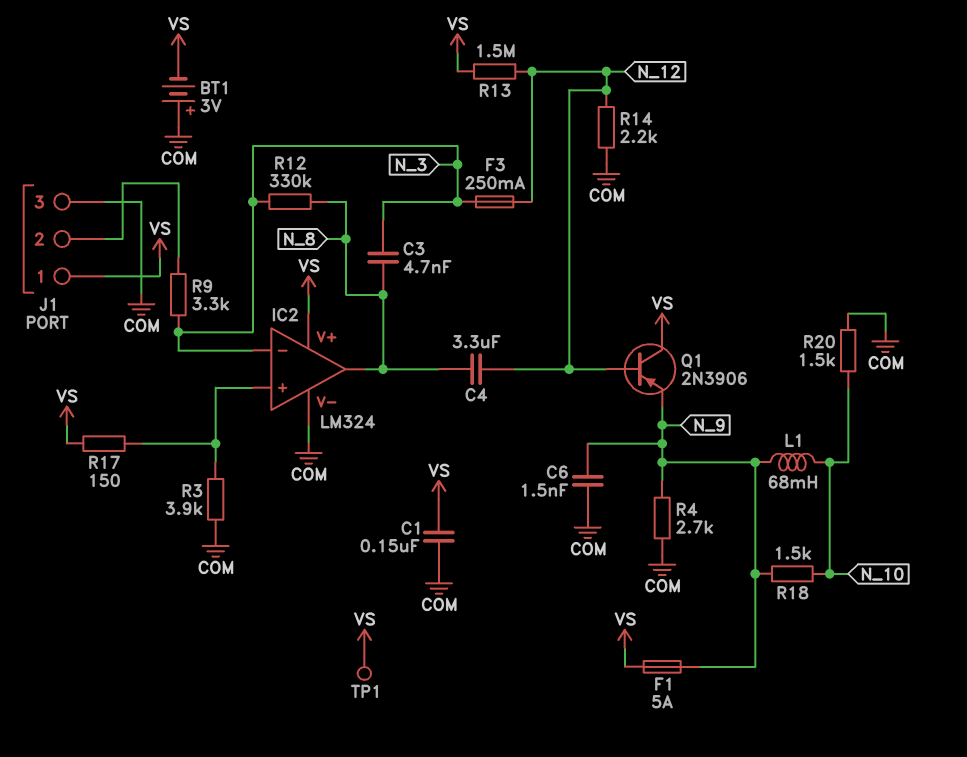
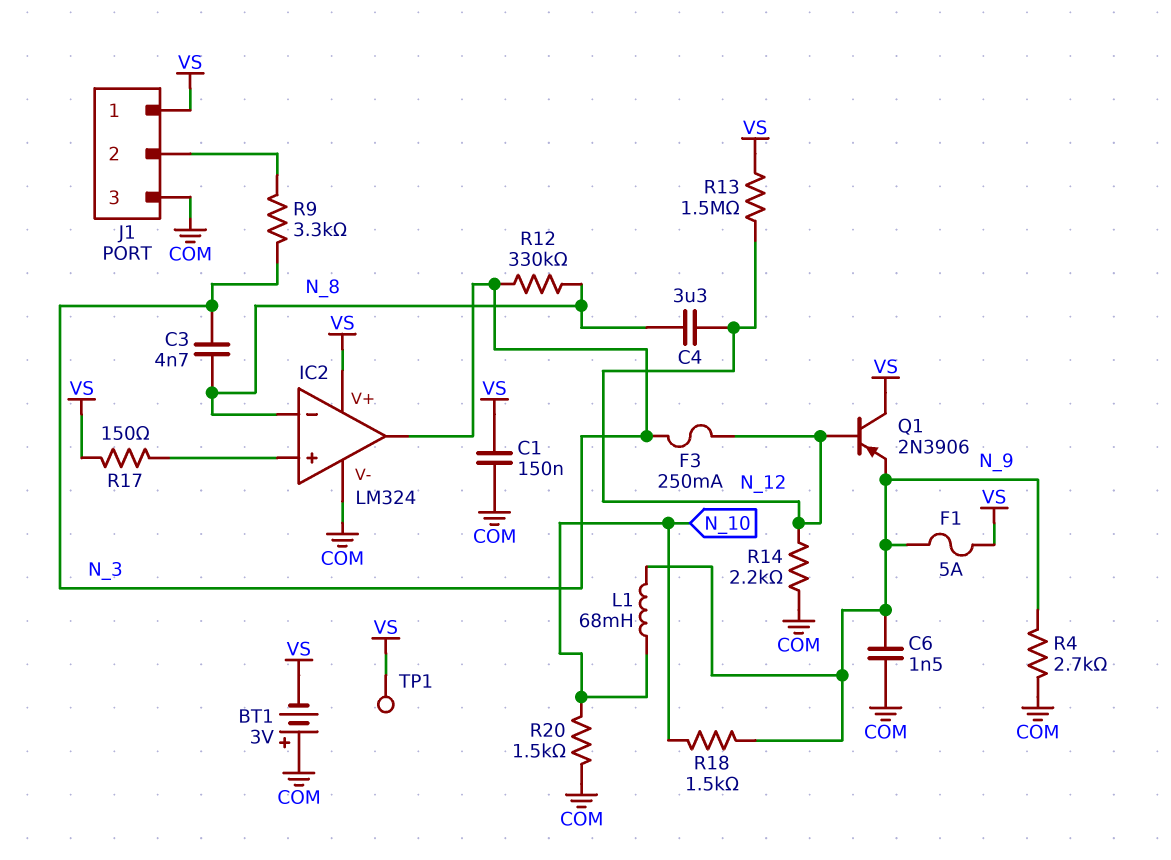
IC2 pin in-: N_3 -> N_8
IC2 pin out: N_8 -> N_3
R3: 3.9k (COM, IC2/in+) -> none

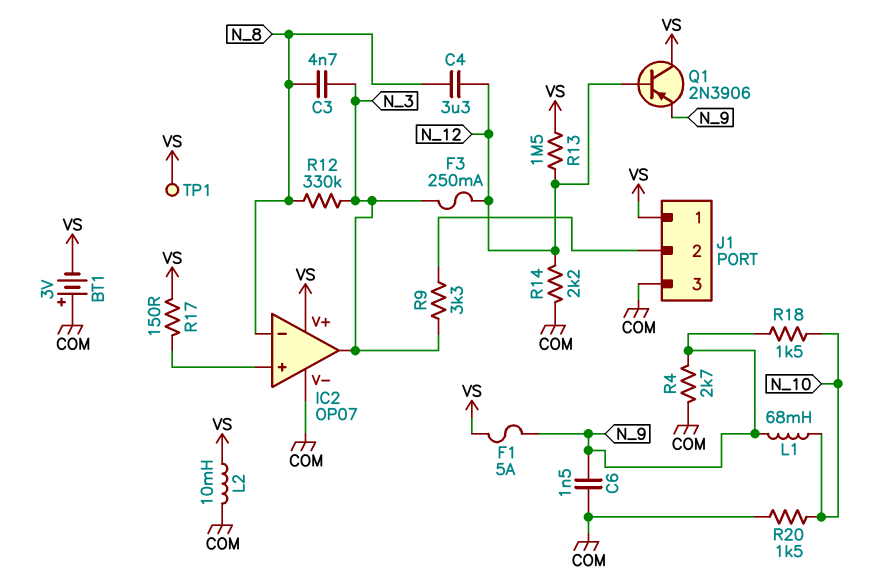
C1: 150nF (COM, VS) -> none
IC2: LM324 -> OP07
L2: none -> 10mH (COM, VS)

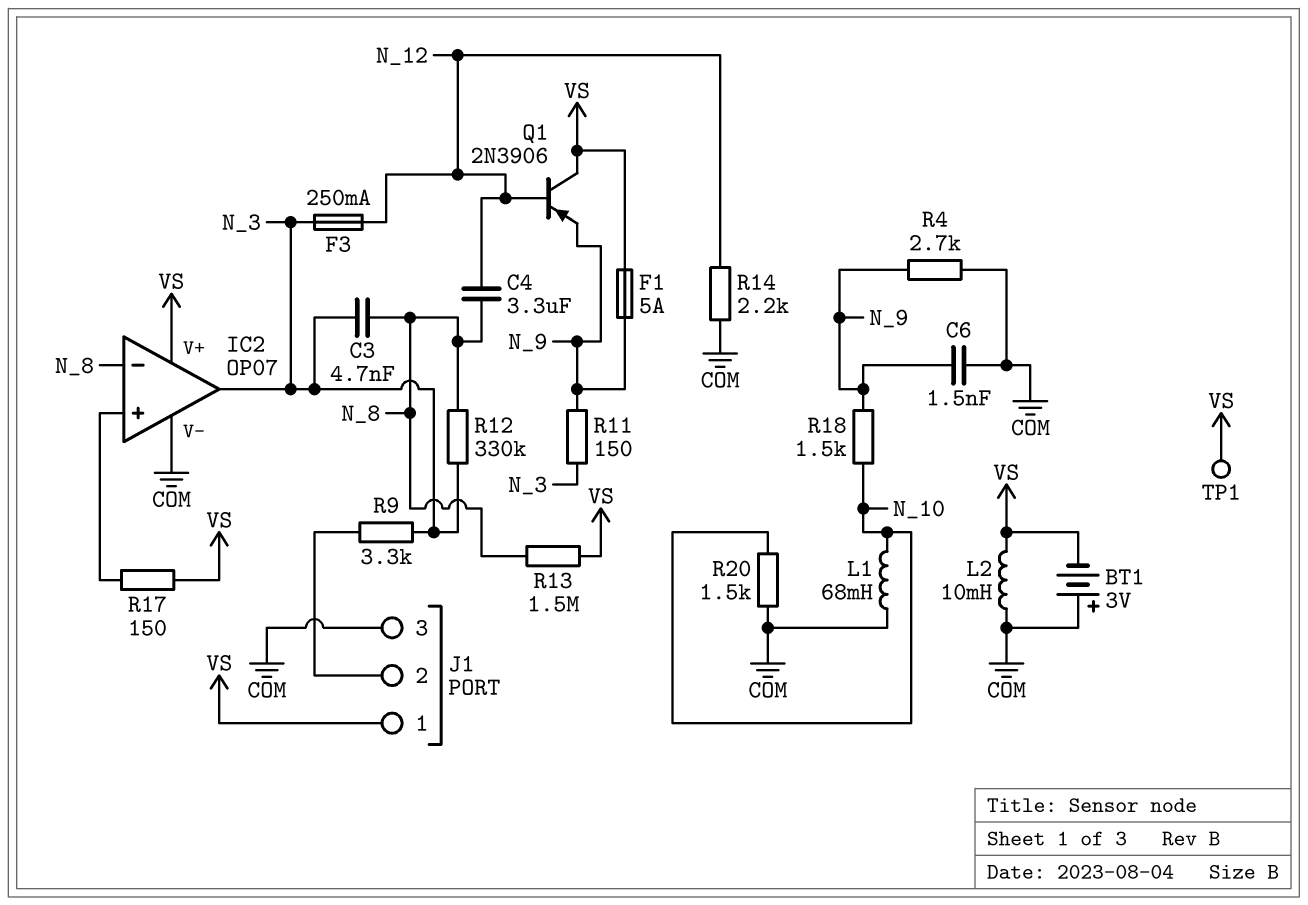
L1: 68mH (N_9, N_10) -> 68mH (COM, N_10)
R11: none -> 150 (N_3, N_9)
R13: 1.5M (N_12, VS) -> 1.5M (N_8, VS)

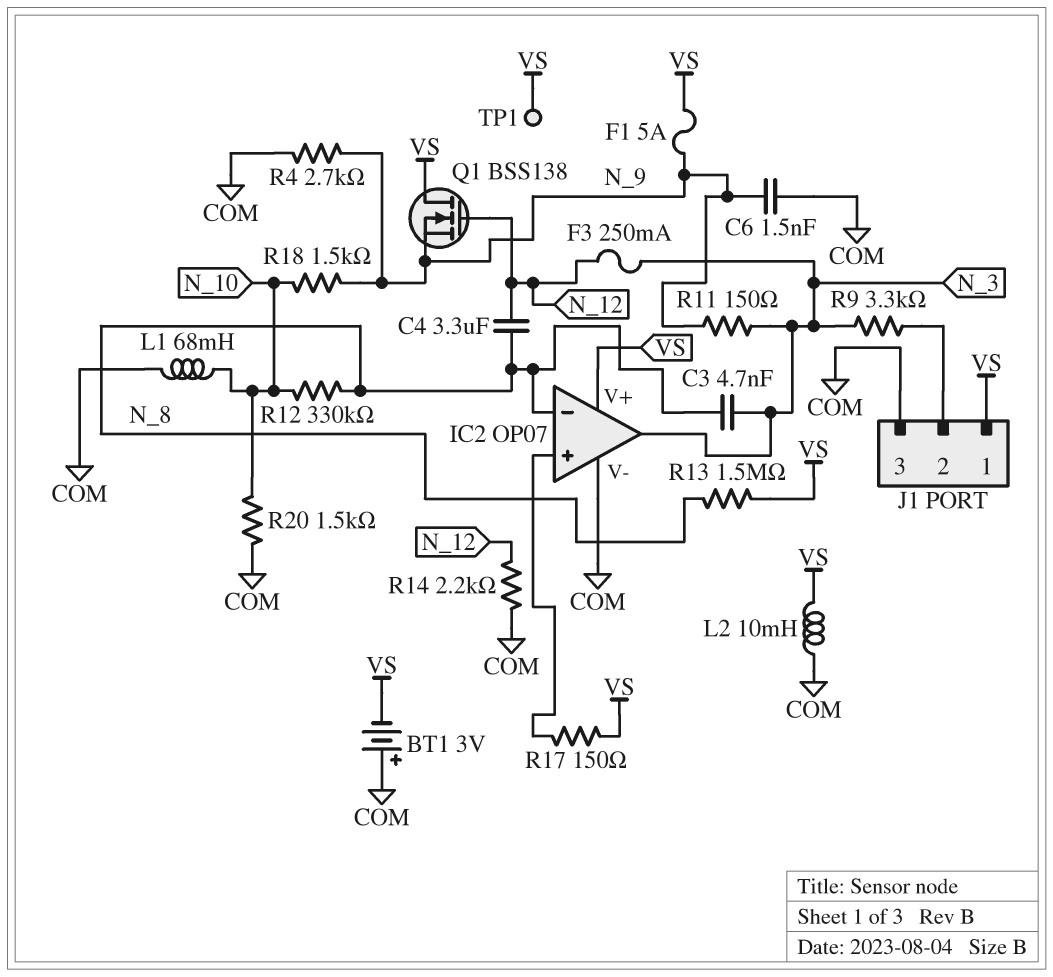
Q1: PNP 2N3906 (B N_12, C VS, E N_9) -> NMOS BSS138 (G N_12, D VS, S N_9)
R12: 330k (N_3, N_8) -> 330k (N_8, N_10)

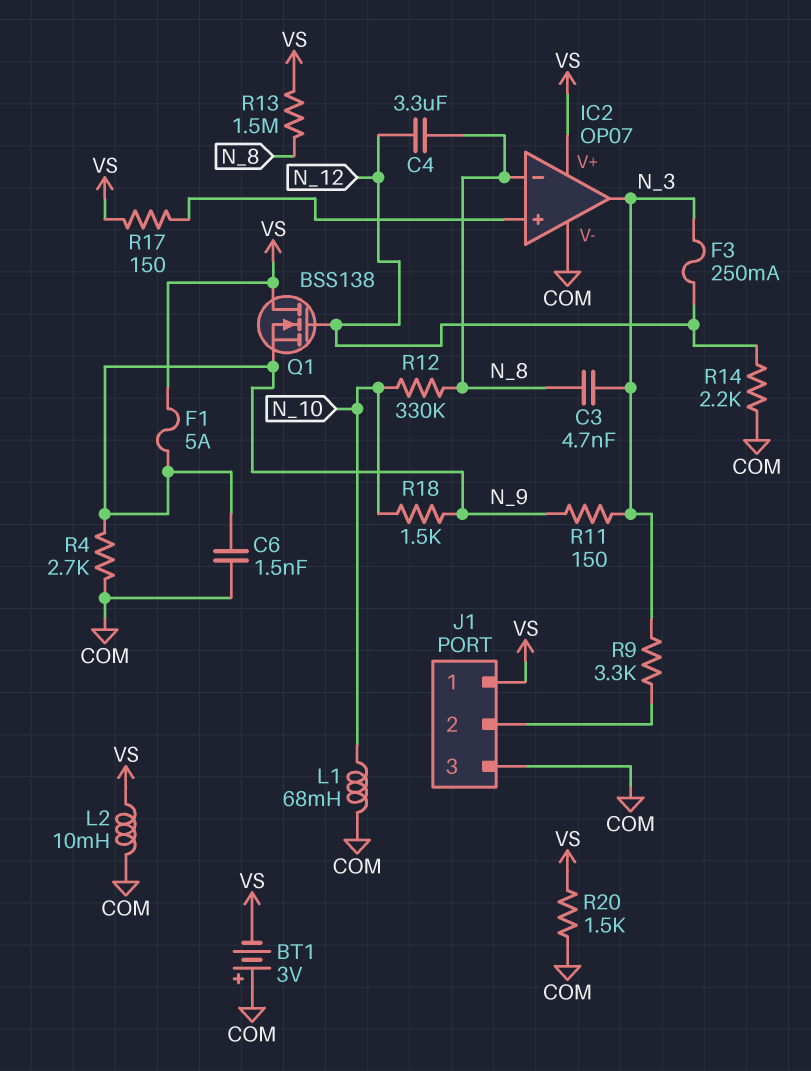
R20: 1.5k (COM, N_10) -> 1.5k (COM, VS)
TP1: test point (VS) -> none

